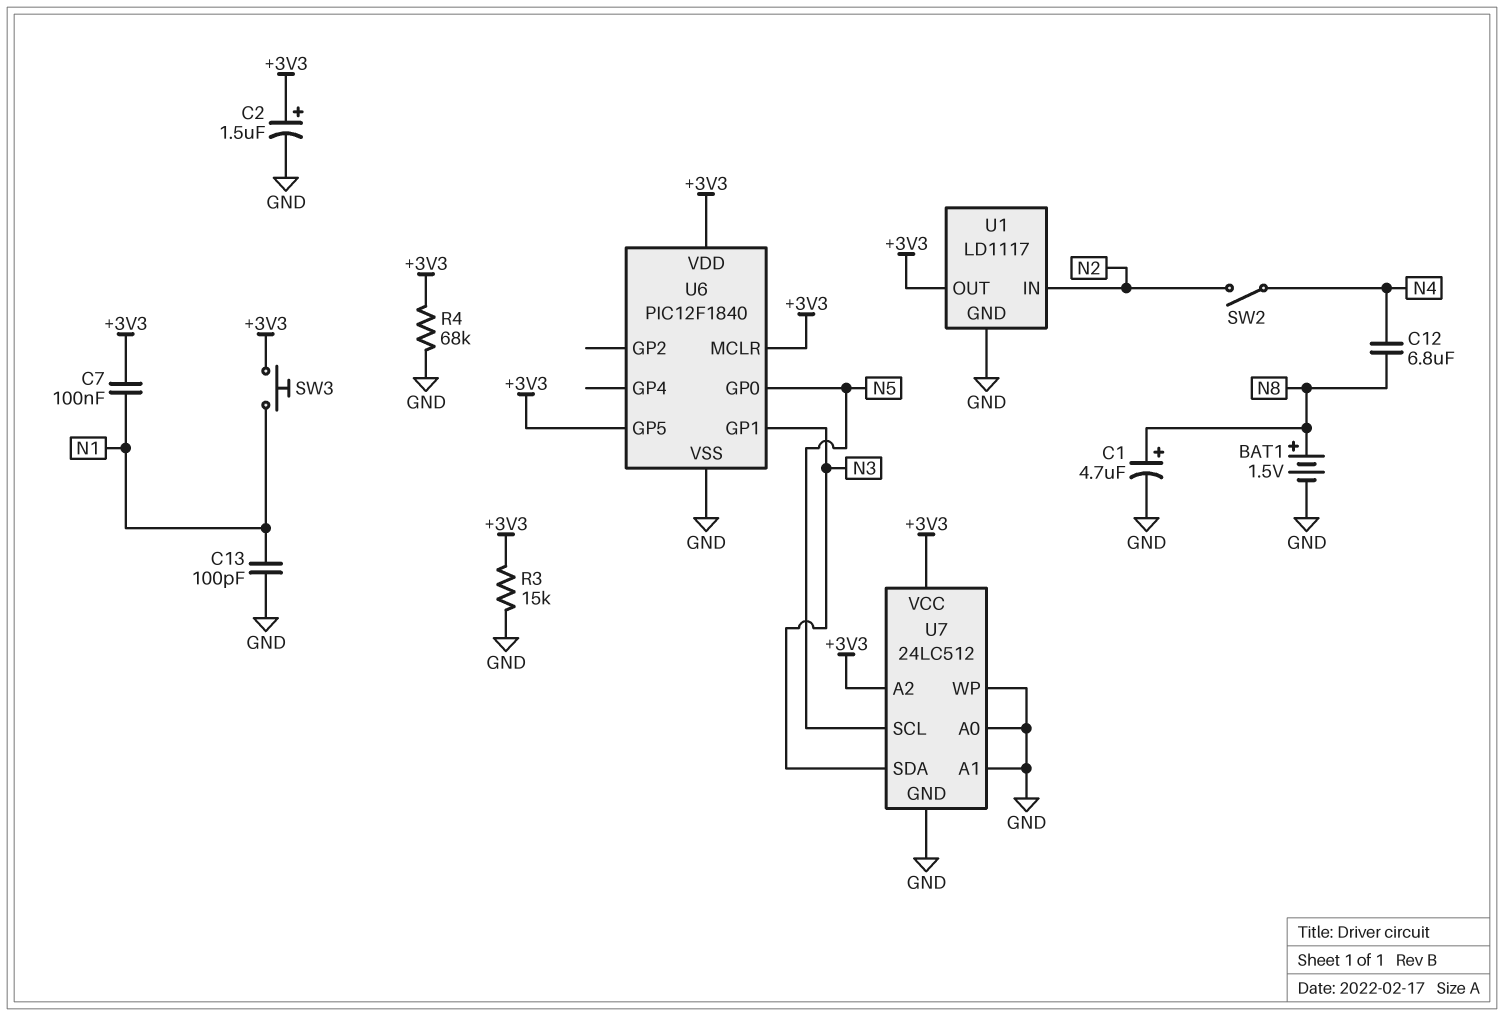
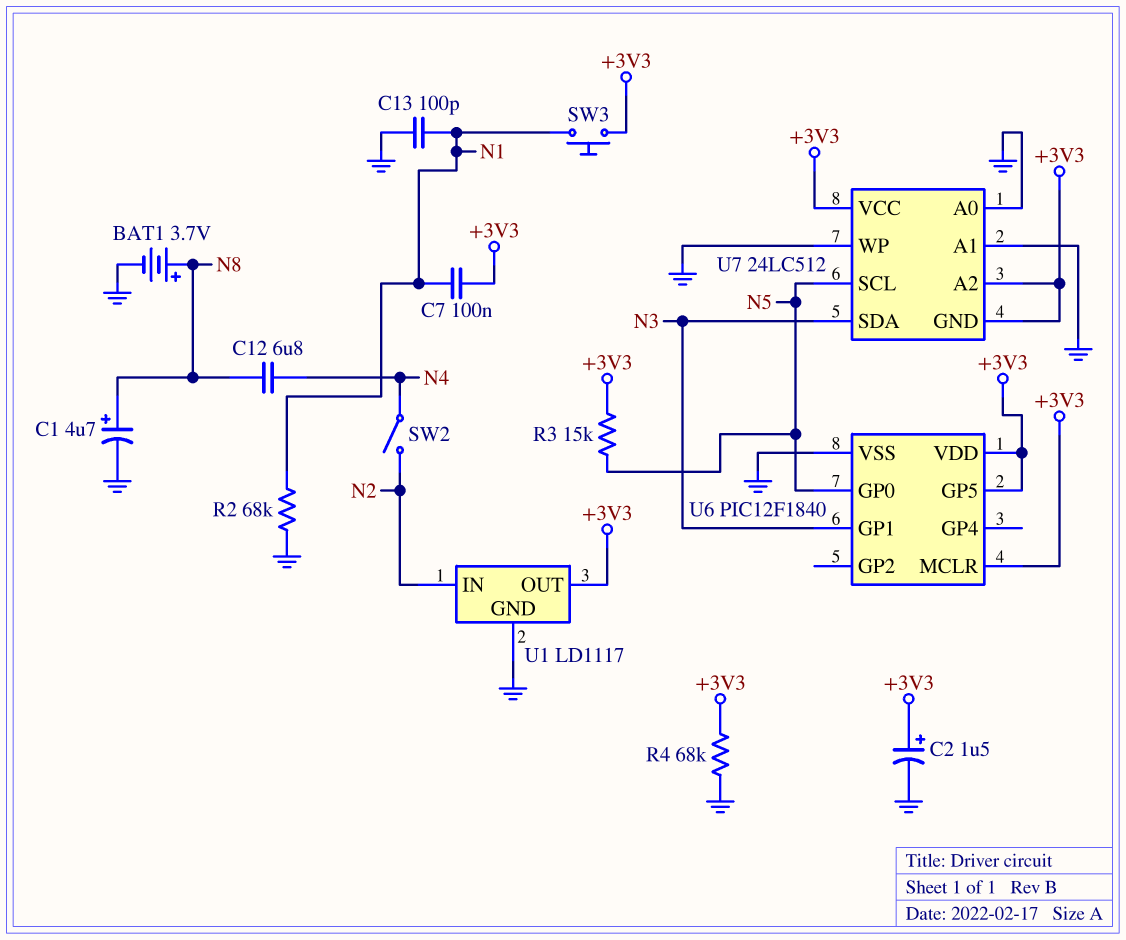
BAT1: 1.5V (plus N8, minus GND) -> 3.7V (plus N8, minus GND)
R2: none -> 68k (GND, N1)
R3: 15k (+3V3, GND) -> 15k (+3V3, N5)
U7 pin GND: GND -> +3V3

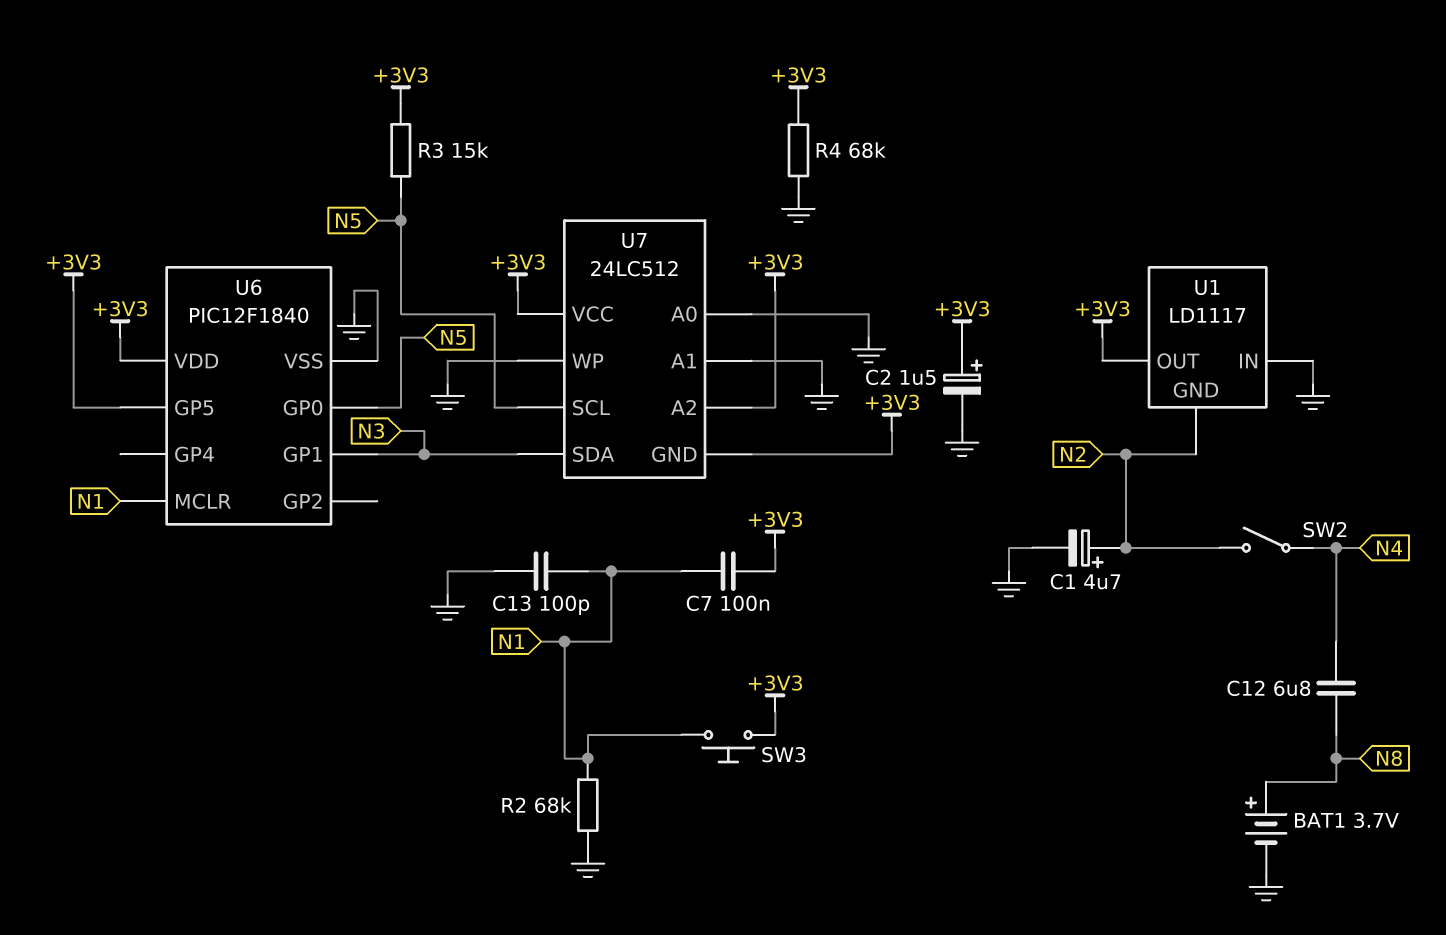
C1: 4.7uF (plus N8, minus GND) -> 4.7uF (plus N2, minus GND)
U1 pin GND: GND -> N2
U1 pin IN: N2 -> GND
U6 pin MCLR: +3V3 -> N1

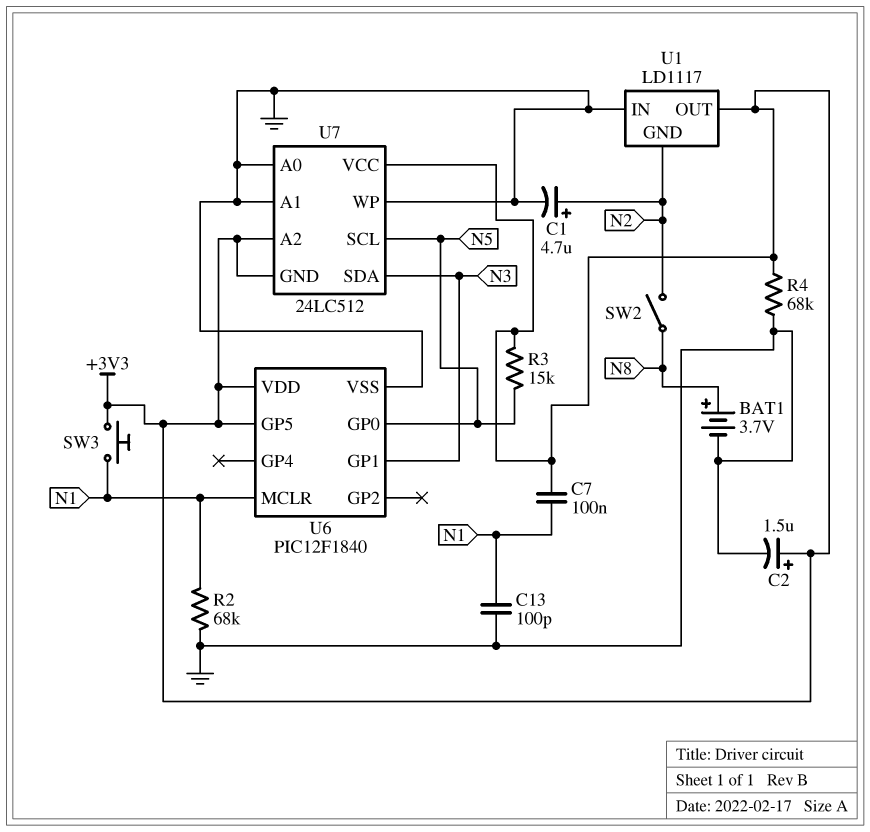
C12: 6.8uF (N4, N8) -> none
SW2: switch (N2, N4) -> switch (N2, N8)

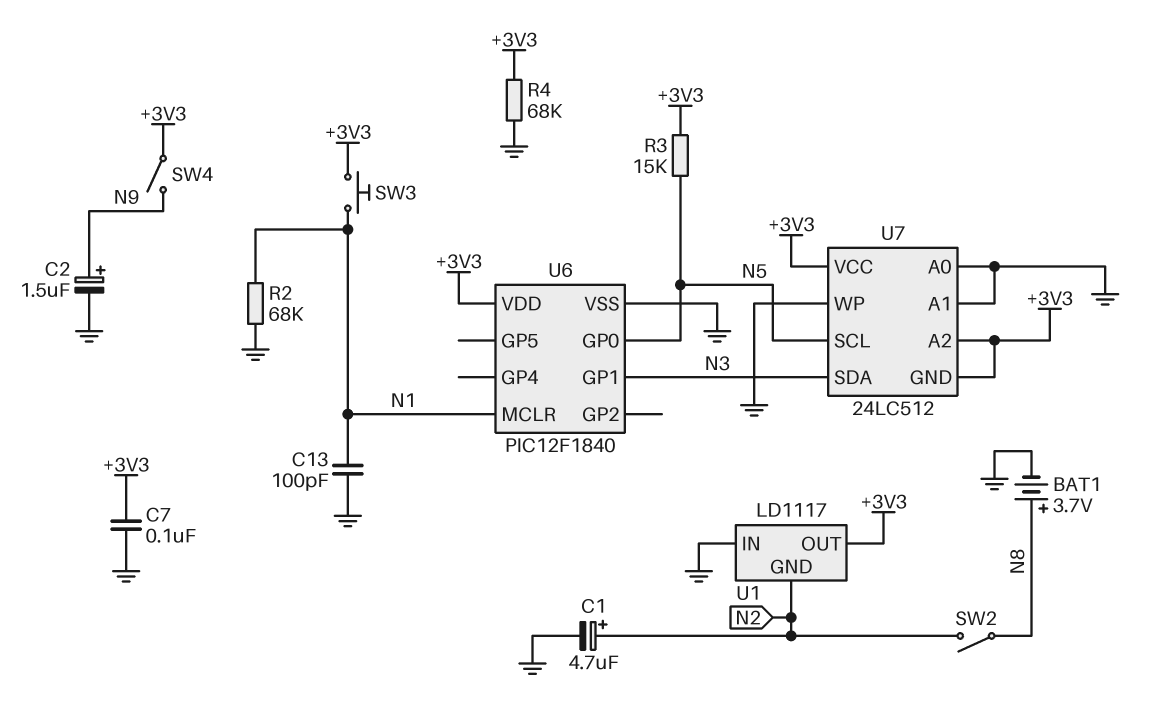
C2: 1.5uF (plus +3V3, minus GND) -> 1.5uF (plus N9, minus GND)
C7: 100nF (+3V3, N1) -> 100nF (+3V3, GND)
SW4: none -> switch (+3V3, N9)
U6 pin GP5: +3V3 -> none

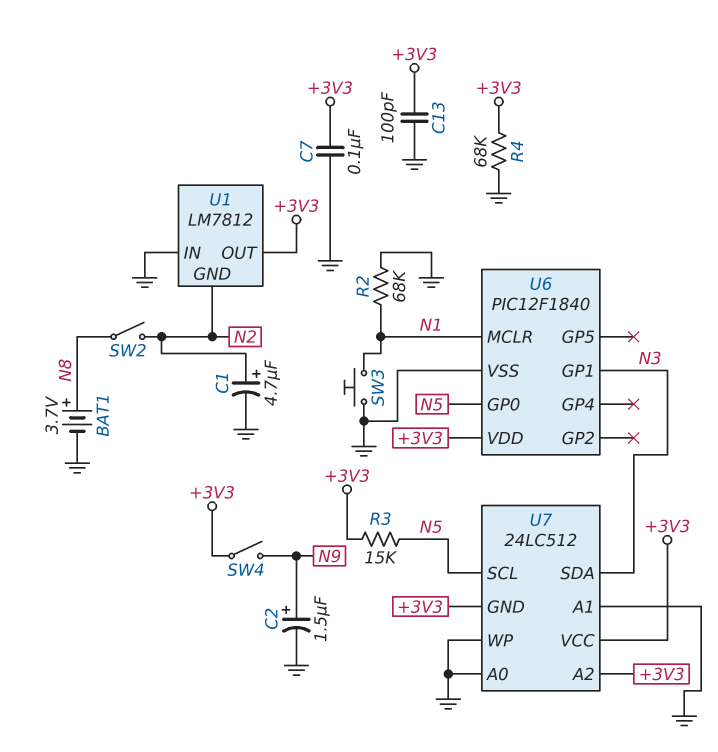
C13: 100pF (GND, N1) -> 100pF (+3V3, GND)
SW3: button (+3V3, N1) -> button (GND, N1)
U1: LD1117 -> LM7812

